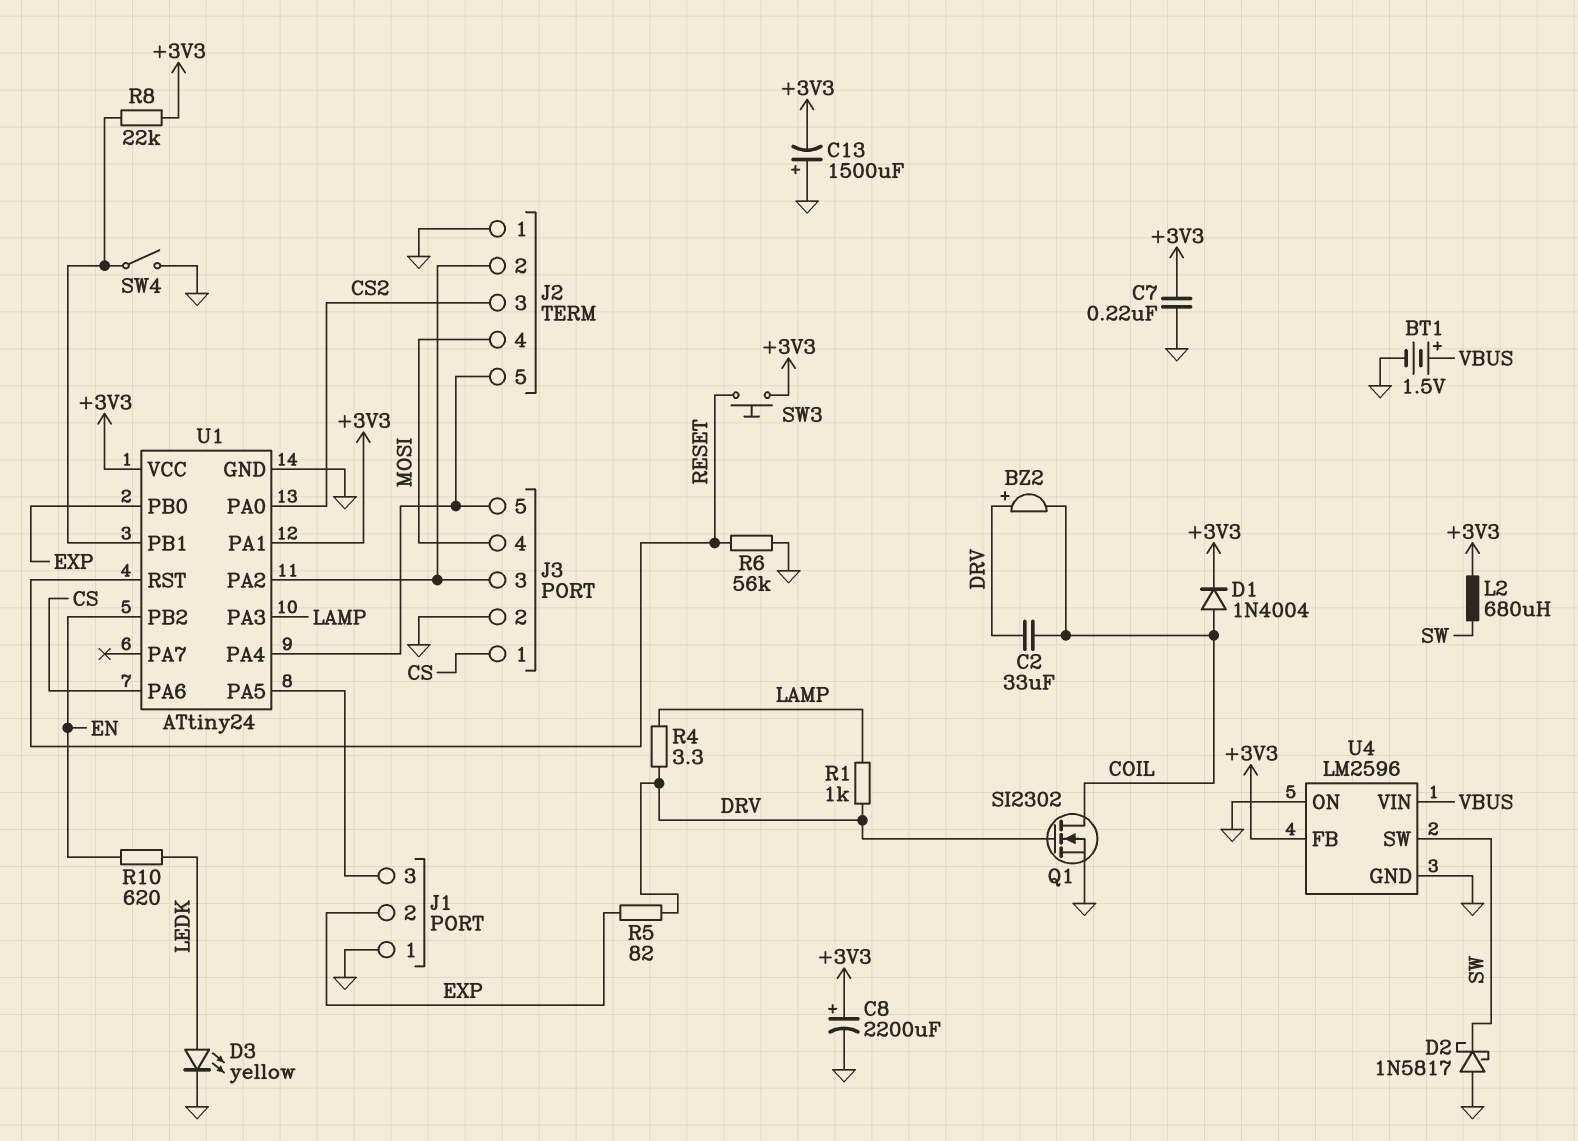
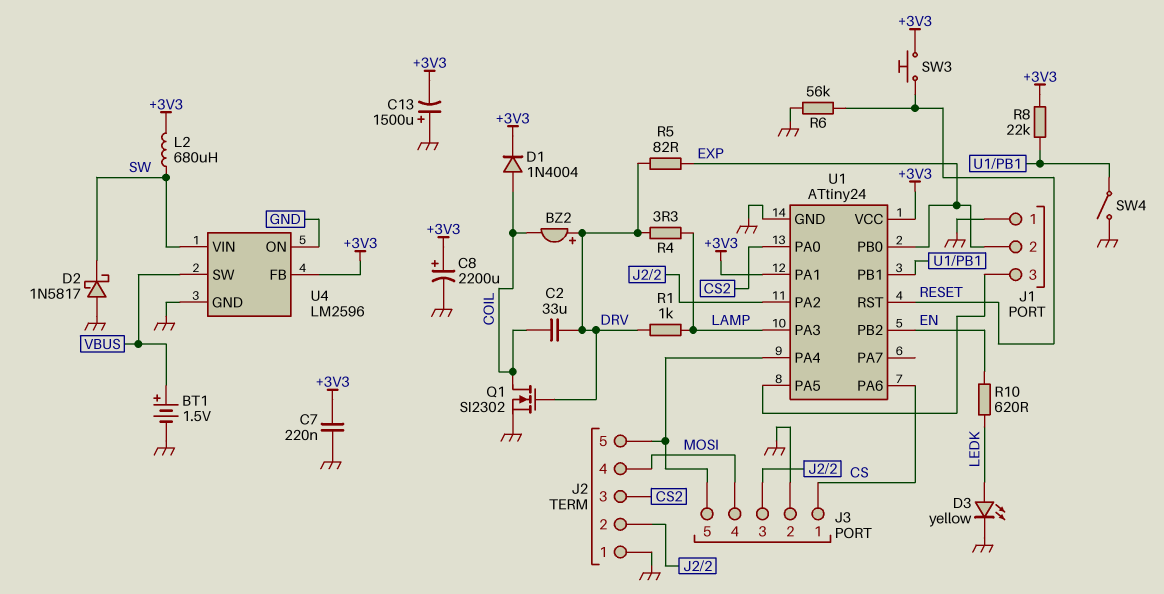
U4 pin SW: SW -> VBUS
U4 pin VIN: VBUS -> SW

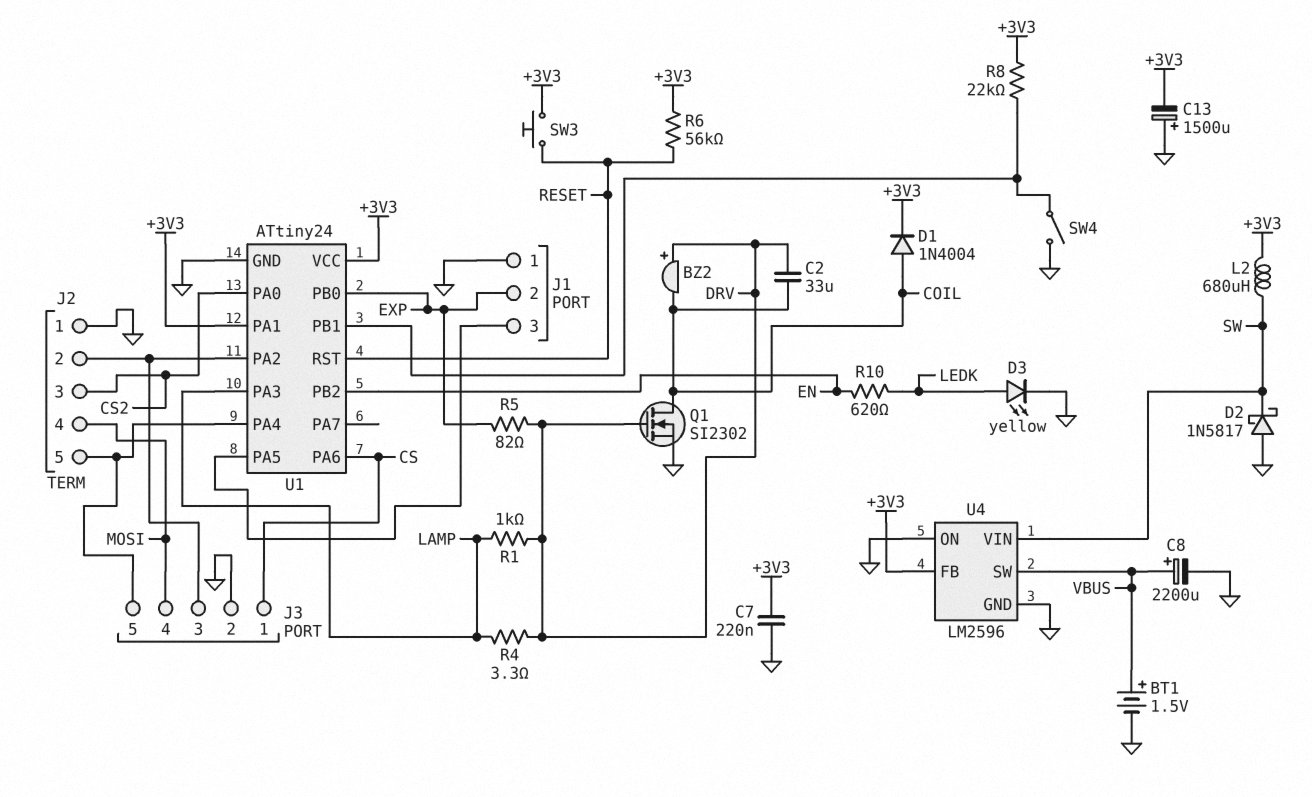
C8: 2200uF (plus +3V3, minus GND) -> 2200uF (plus VBUS, minus GND)
R6: 56k (GND, RESET) -> 56k (+3V3, RESET)

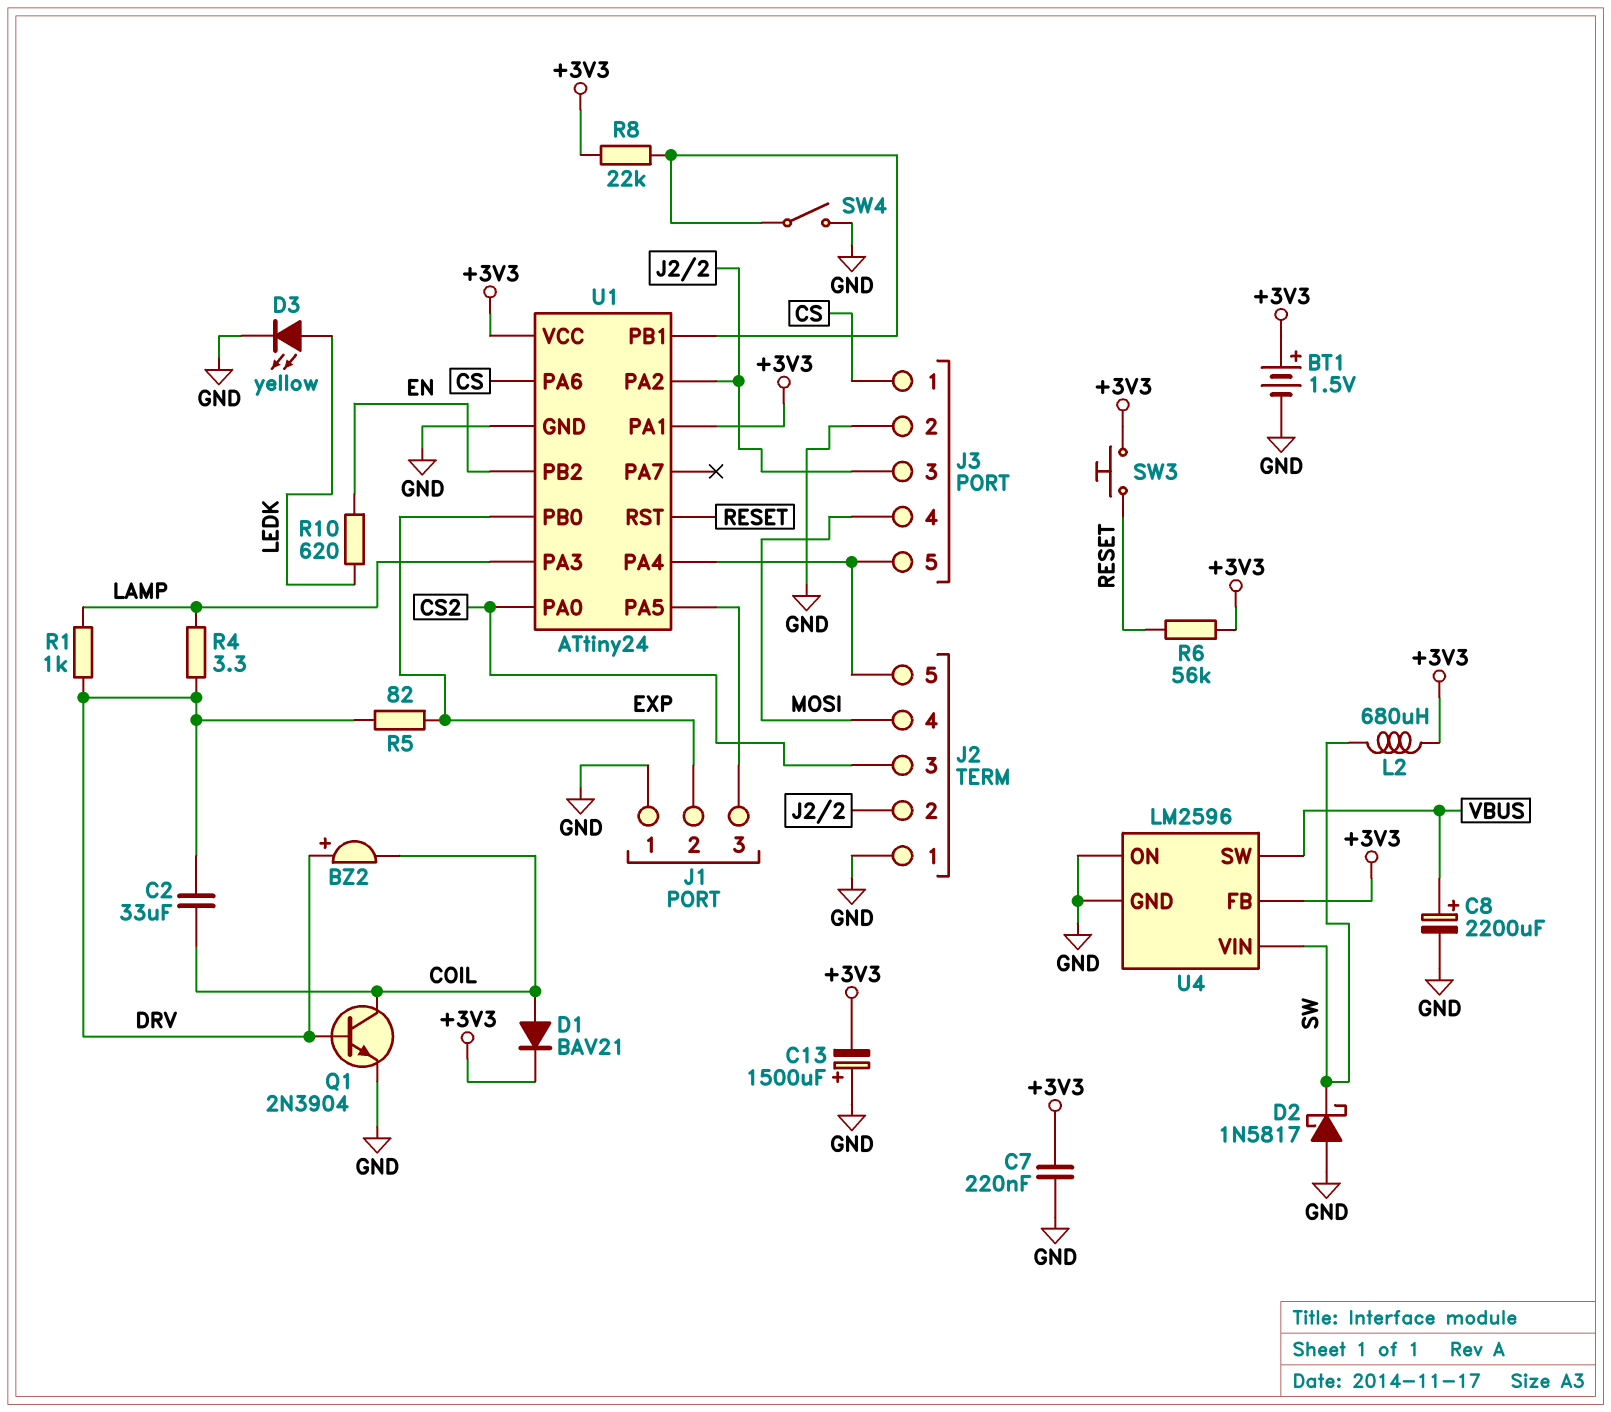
BT1: 1.5V (plus VBUS, minus GND) -> 1.5V (plus +3V3, minus GND)
D1: diode 1N4004 (A COIL, K +3V3) -> diode BAV21 (A COIL, K +3V3)
Q1: NMOS SI2302 (G DRV, D COIL, S GND) -> NPN 2N3904 (B DRV, C COIL, E GND)

